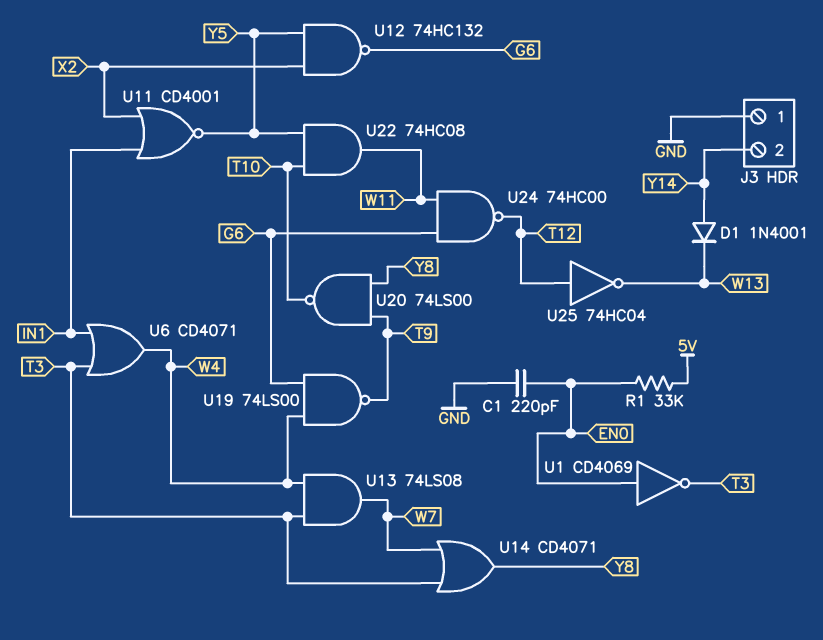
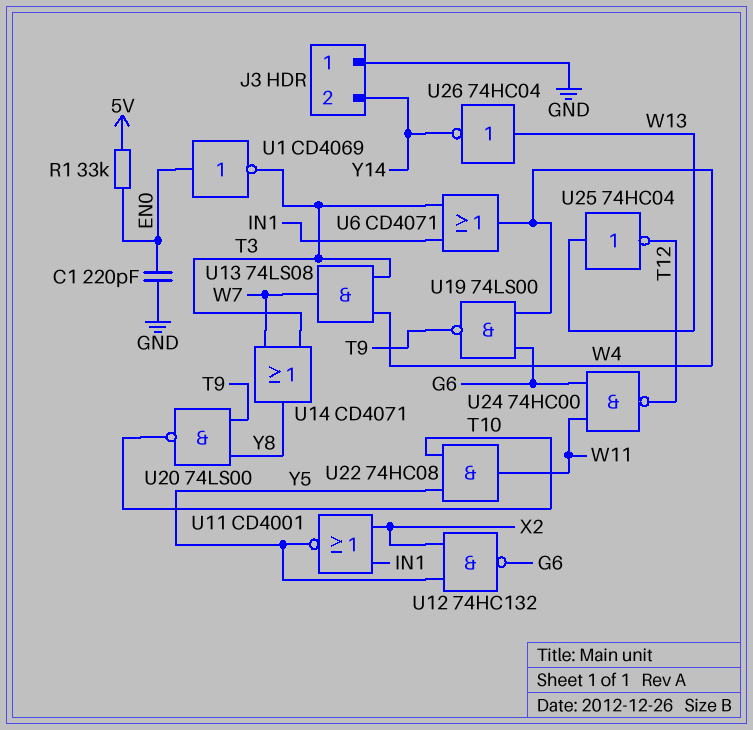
D1: diode 1N4001 (A Y14, K W13) -> none
U25: NOT 74HC04 (in T12, out W13) -> NOT 74HC04 (in W13, out T12)
U26: none -> NOT 74HC04 (in W13, out Y14)

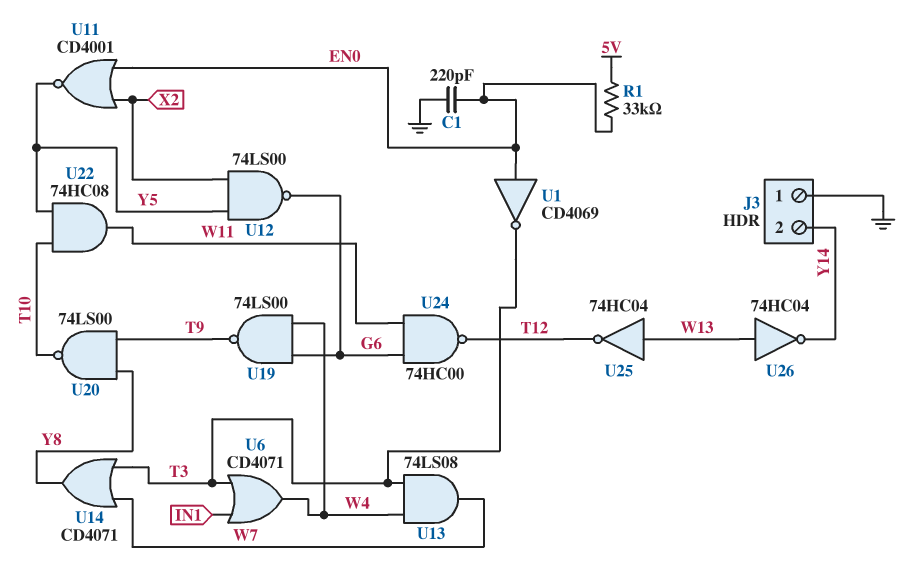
U11: NOR CD4001 (in IN1, in X2, out Y5) -> NOR CD4001 (in EN0, in X2, out Y5)
U12: NAND 74HC132 (in X2, in Y5, out G6) -> NAND 74LS00 (in X2, in Y5, out G6)

